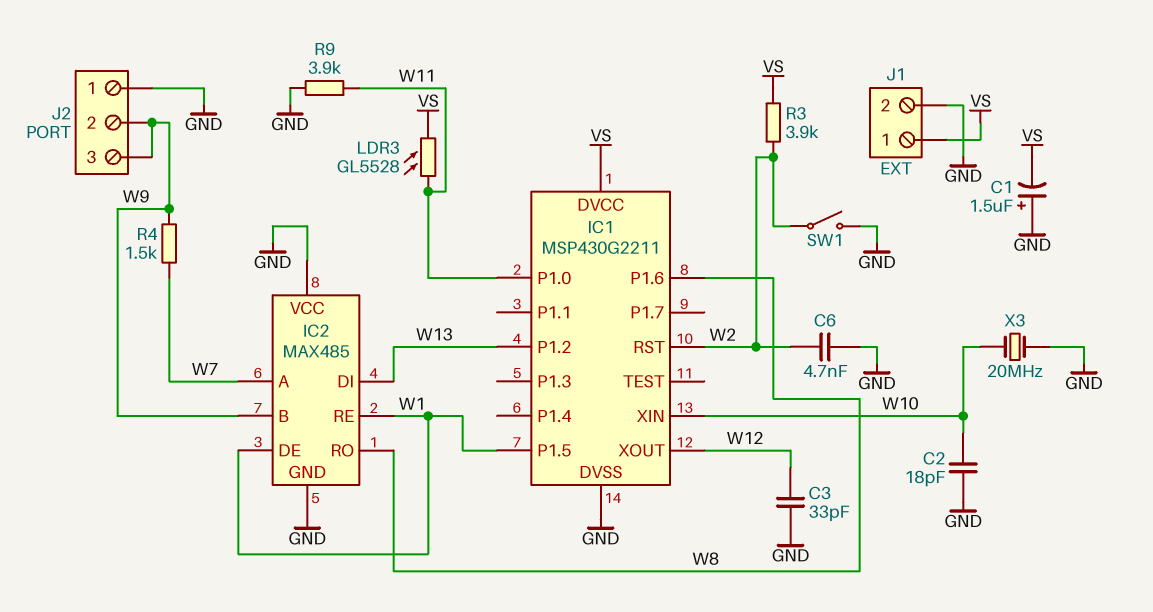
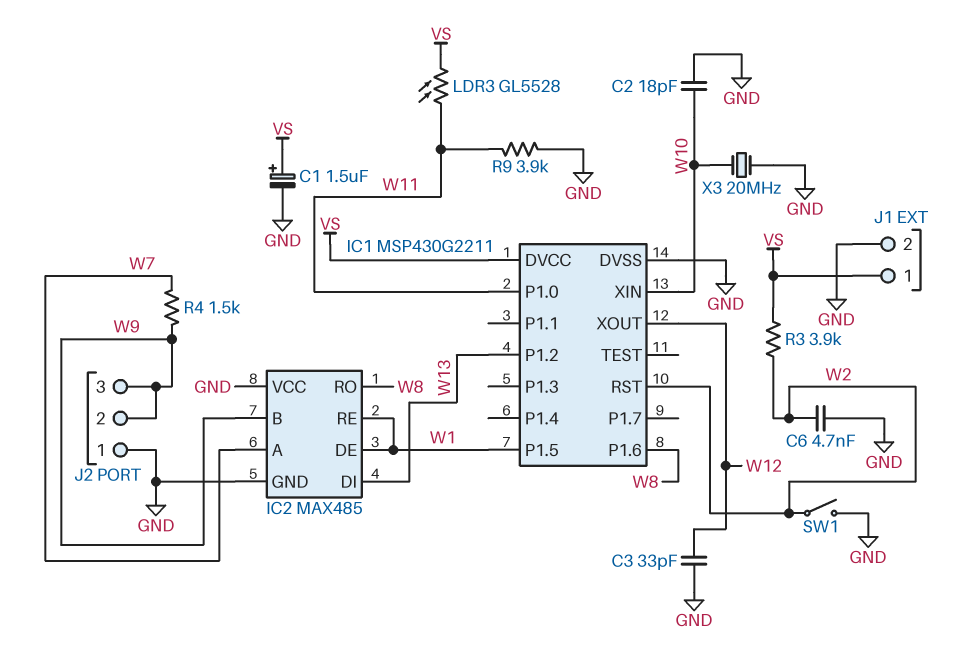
C1: 1.5uF (plus GND, minus VS) -> 1.5uF (plus VS, minus GND)

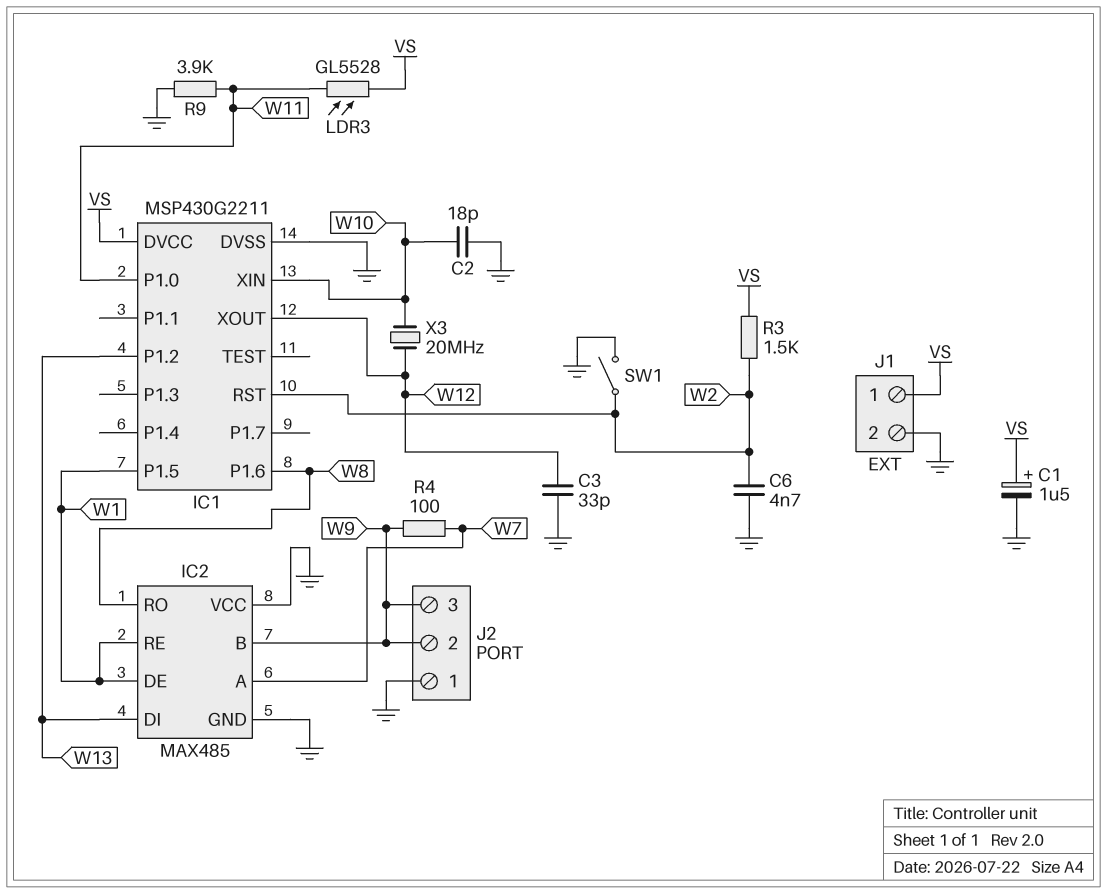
R3: 3.9k (VS, W2) -> 1.5k (VS, W2)
R4: 1.5k (W7, W9) -> 100 (W7, W9)
X3: 20MHz (GND, W10) -> 20MHz (W10, W12)

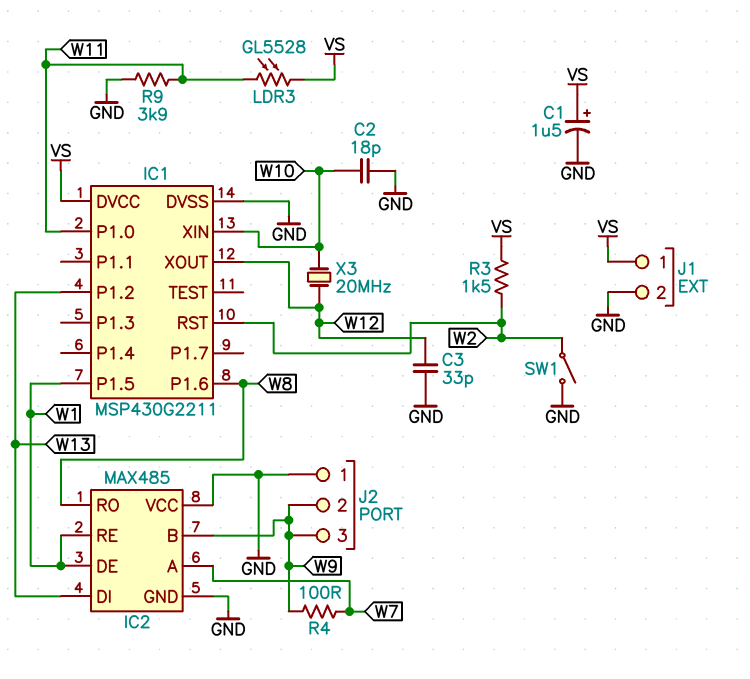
C6: 4.7nF (GND, W2) -> none

